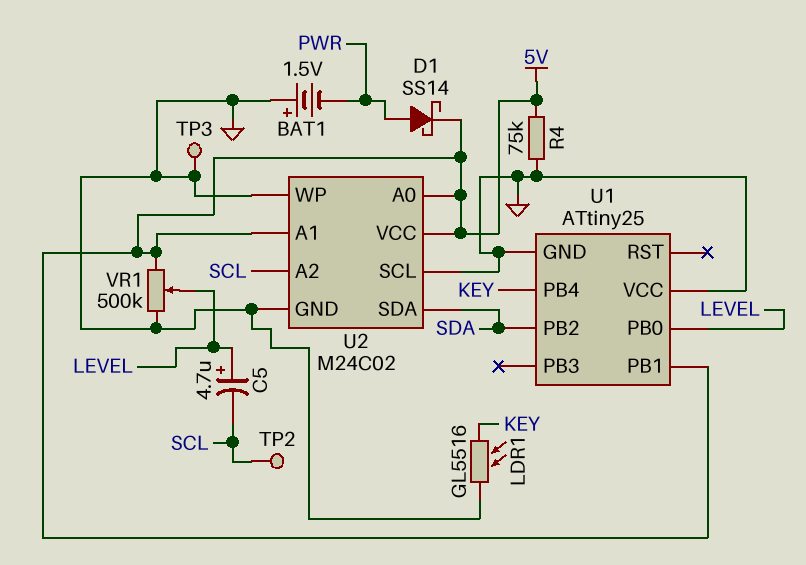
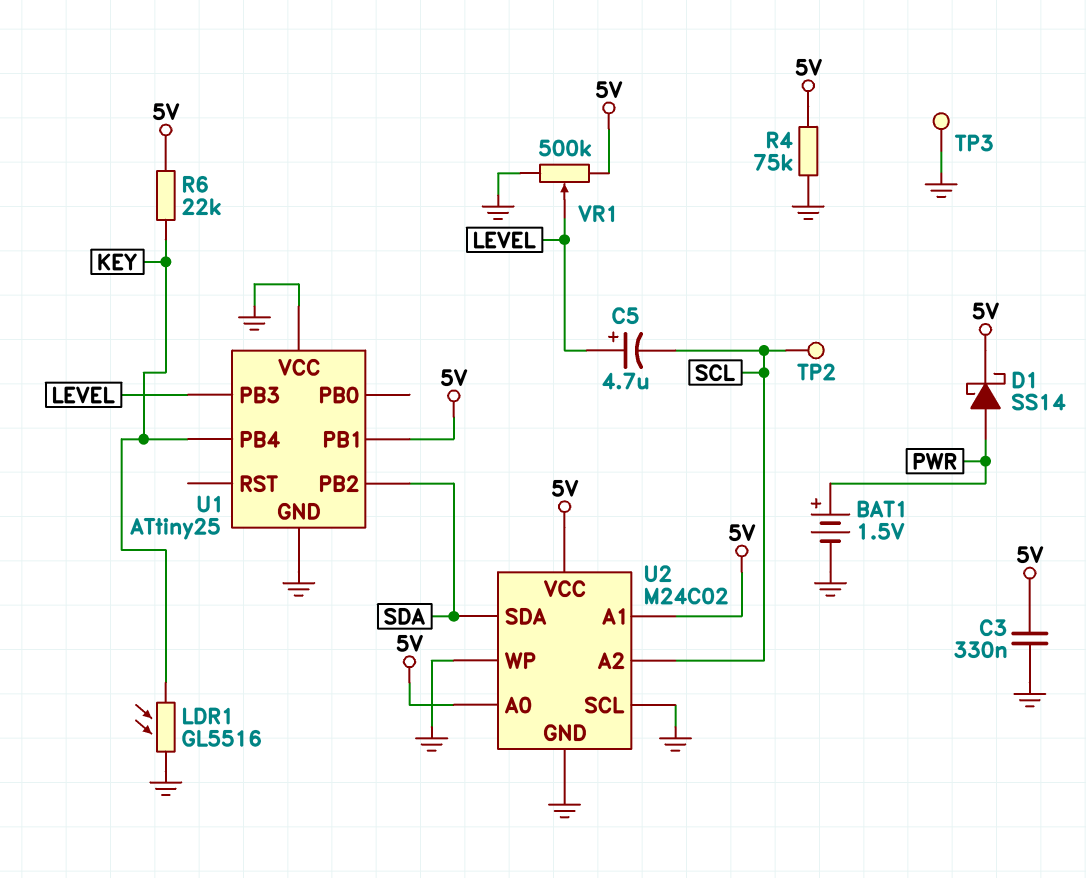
BAT1: 1.5V (plus GND, minus PWR) -> 1.5V (plus PWR, minus GND)
C3: none -> 330nF (5V, GND)
R6: none -> 22k (5V, KEY)
U1 pin PB0: LEVEL -> none
U1 pin PB3: none -> LEVEL

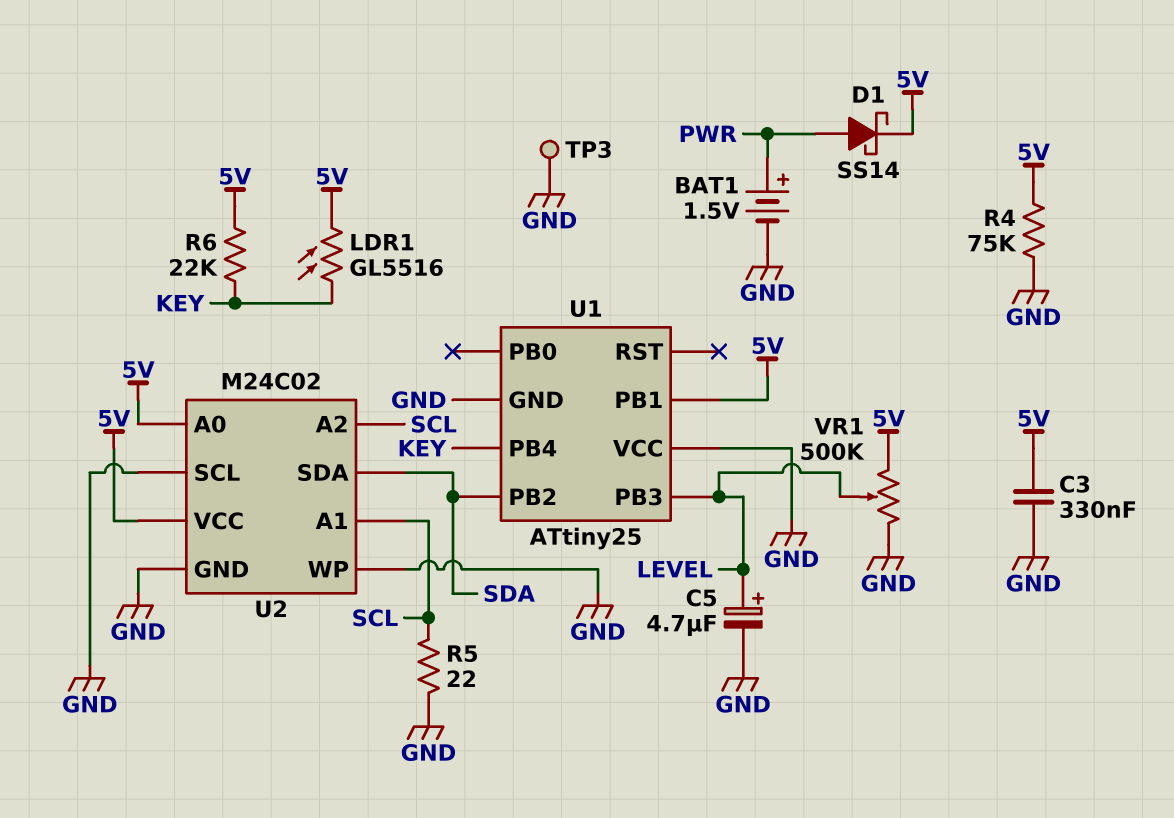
C5: 4.7uF (plus LEVEL, minus SCL) -> 4.7uF (plus LEVEL, minus GND)
LDR1: GL5516 (GND, KEY) -> GL5516 (5V, KEY)
R5: none -> 22 (GND, SCL)
TP2: test point (SCL) -> none
U2 pin A1: 5V -> SCL

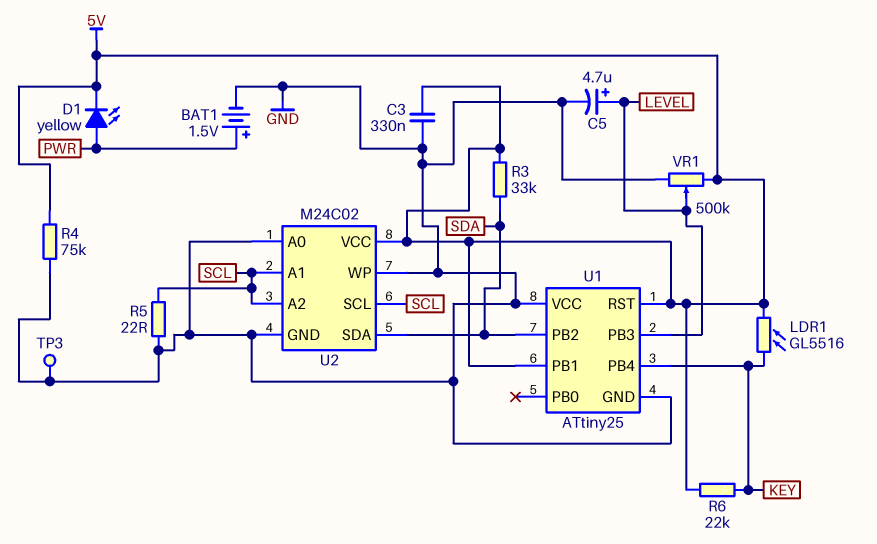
D1: schottky SS14 (A PWR, K 5V) -> LED yellow (A PWR, K 5V)
R3: none -> 33k (5V, SDA)
U1 pin RST: none -> 5V
U2 pin A0: 5V -> GND
U2 pin SCL: GND -> SCL

